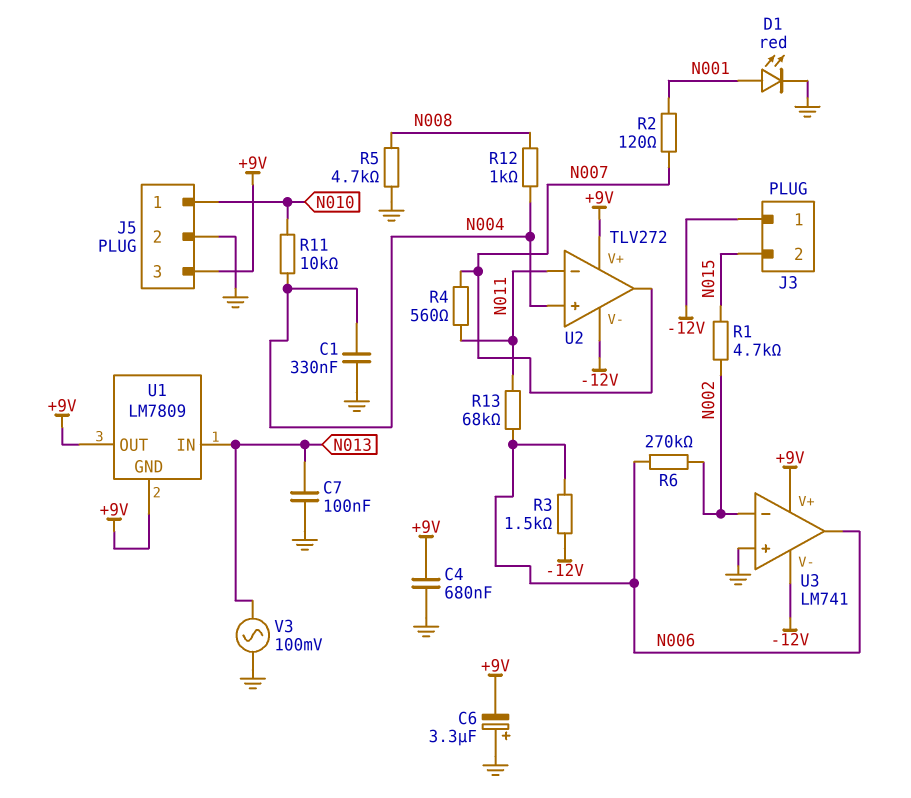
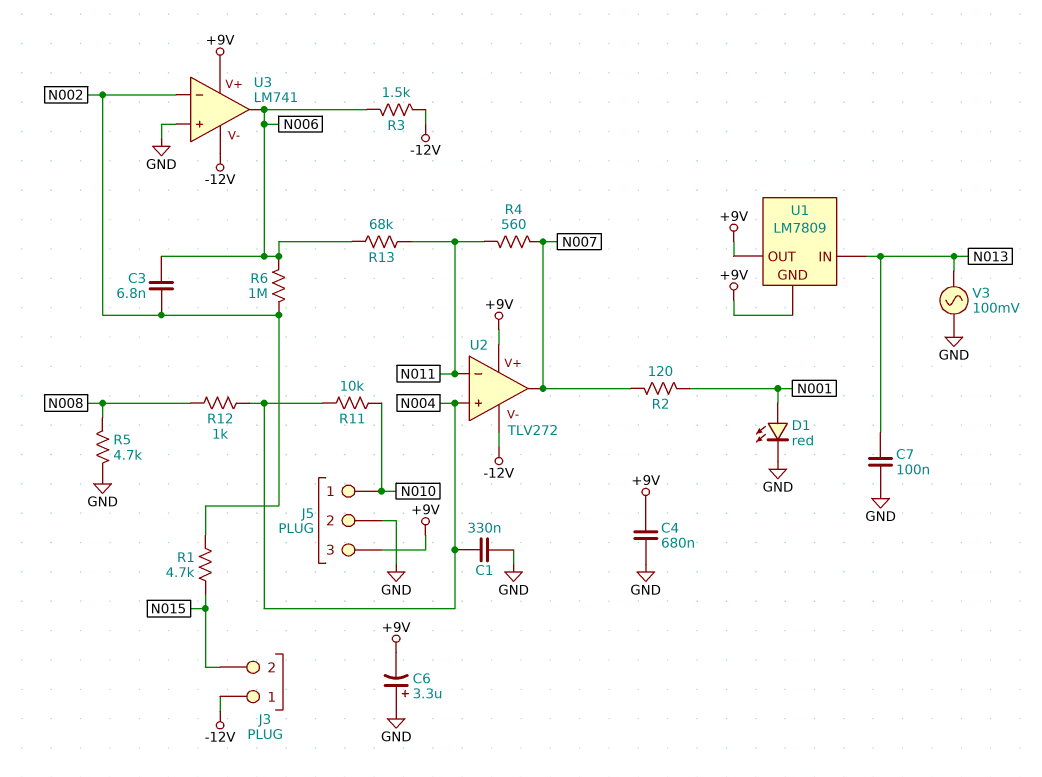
C3: none -> 6.8nF (N002, N006)
R6: 270k (N002, N006) -> 1M (N002, N006)

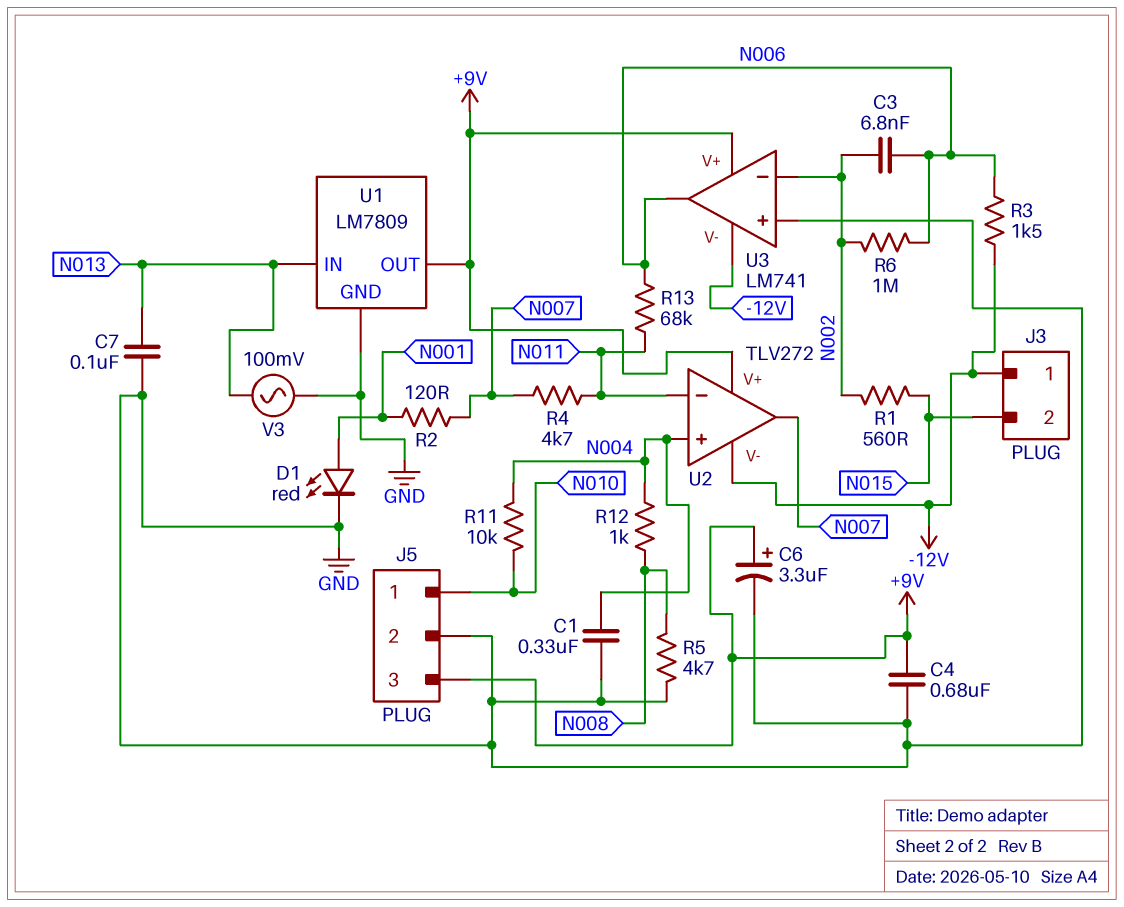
C6: 3.3uF (plus GND, minus +9V) -> 3.3uF (plus +9V, minus GND)
R1: 4.7k (N002, N015) -> 560 (N002, N015)
R4: 560 (N007, N011) -> 4.7k (N007, N011)
U1 pin GND: +9V -> GND

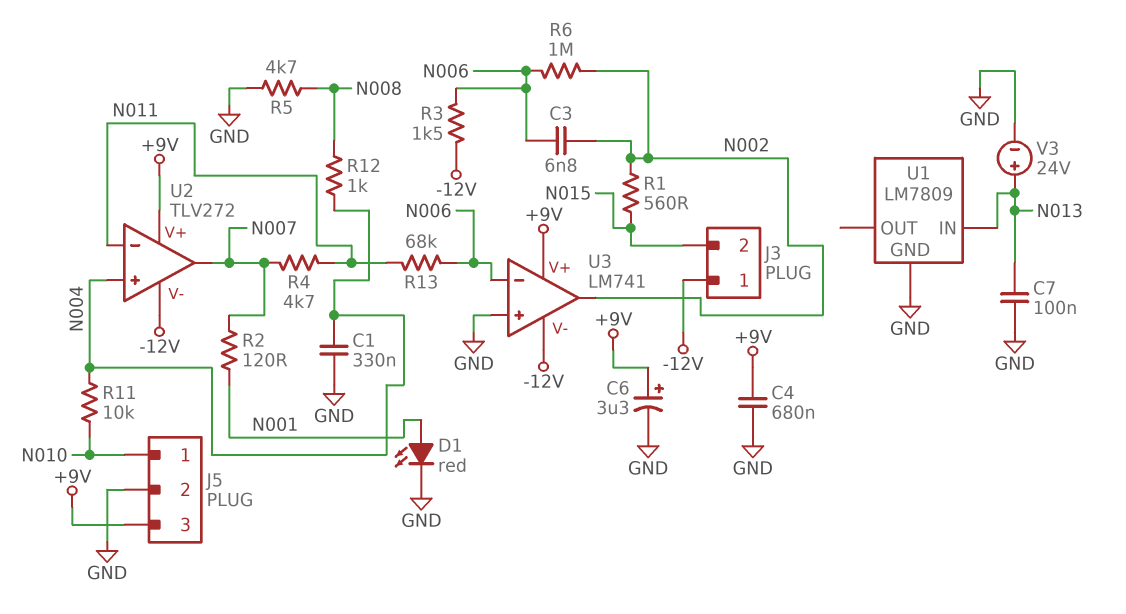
U1 pin OUT: +9V -> none
U3 pin in-: N002 -> N006
U3 pin out: N006 -> N002
V3: AC 100mV (GND, N013) -> 24V (plus N013, minus GND)

